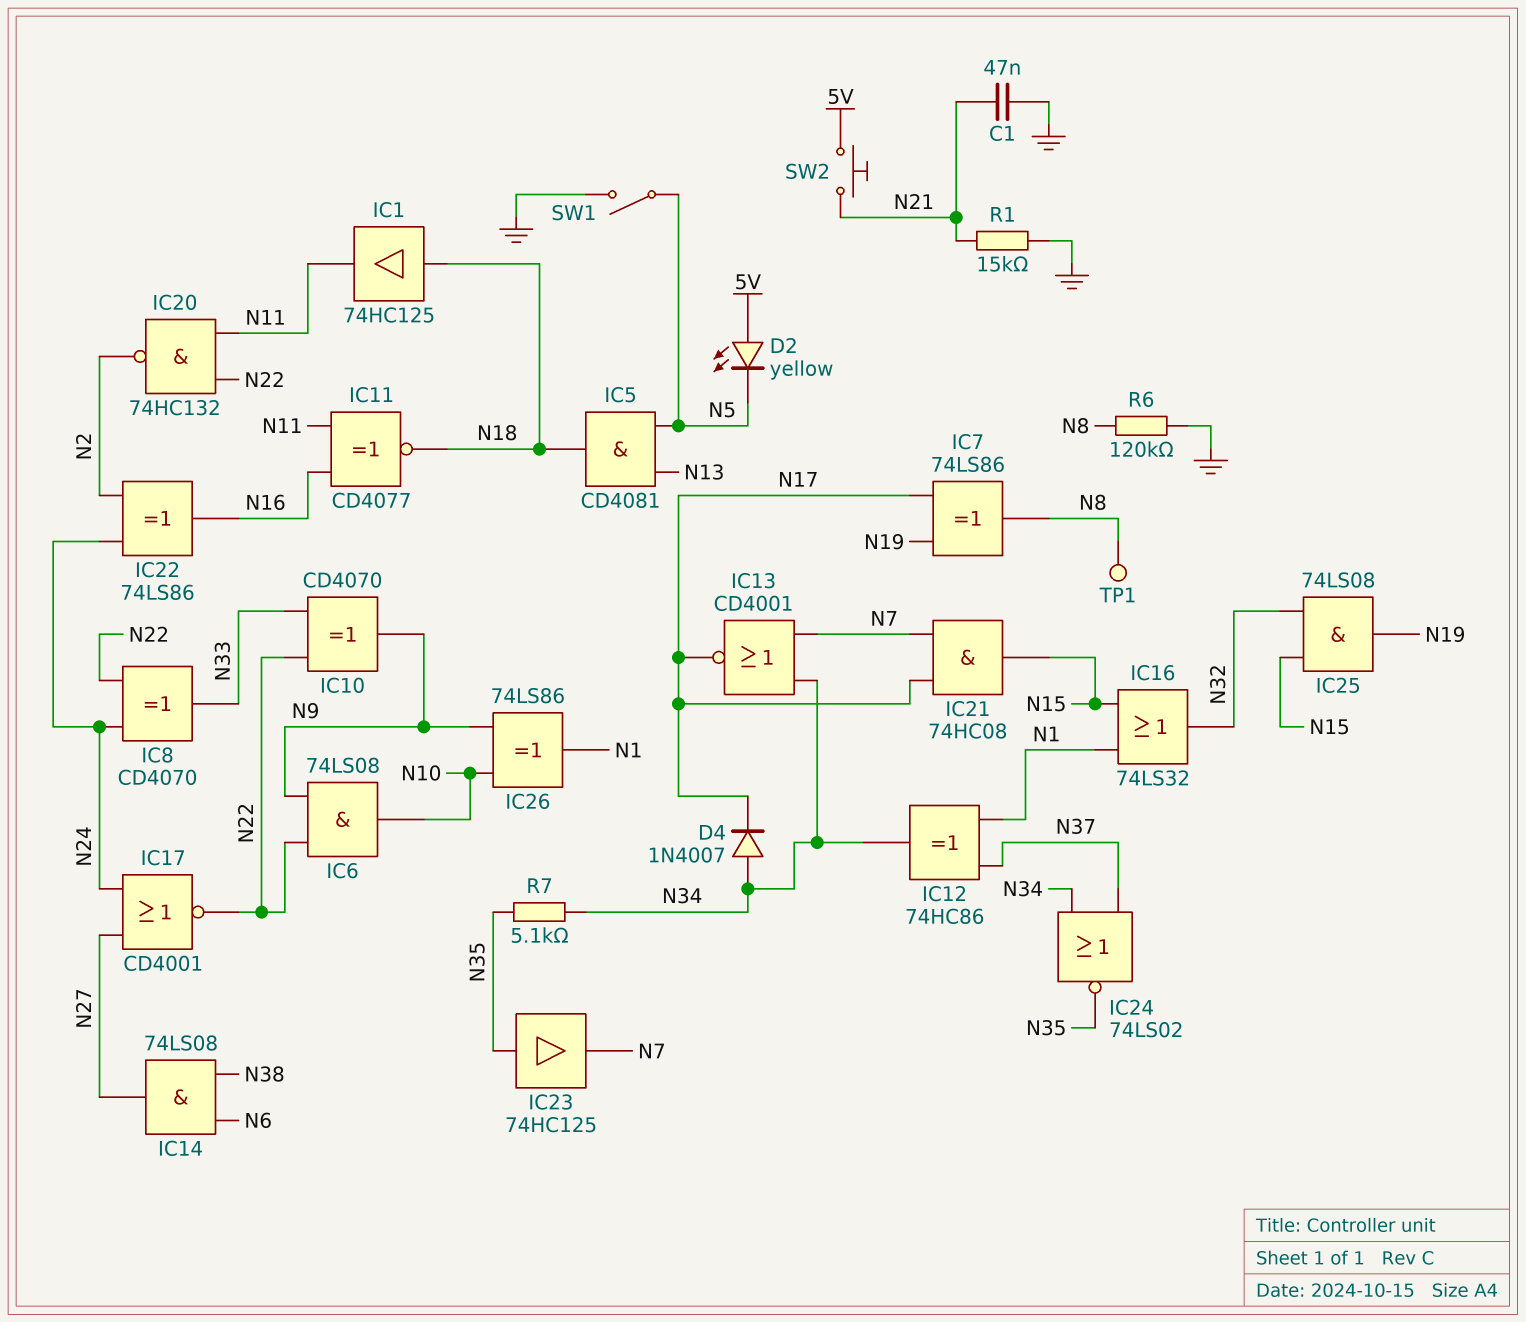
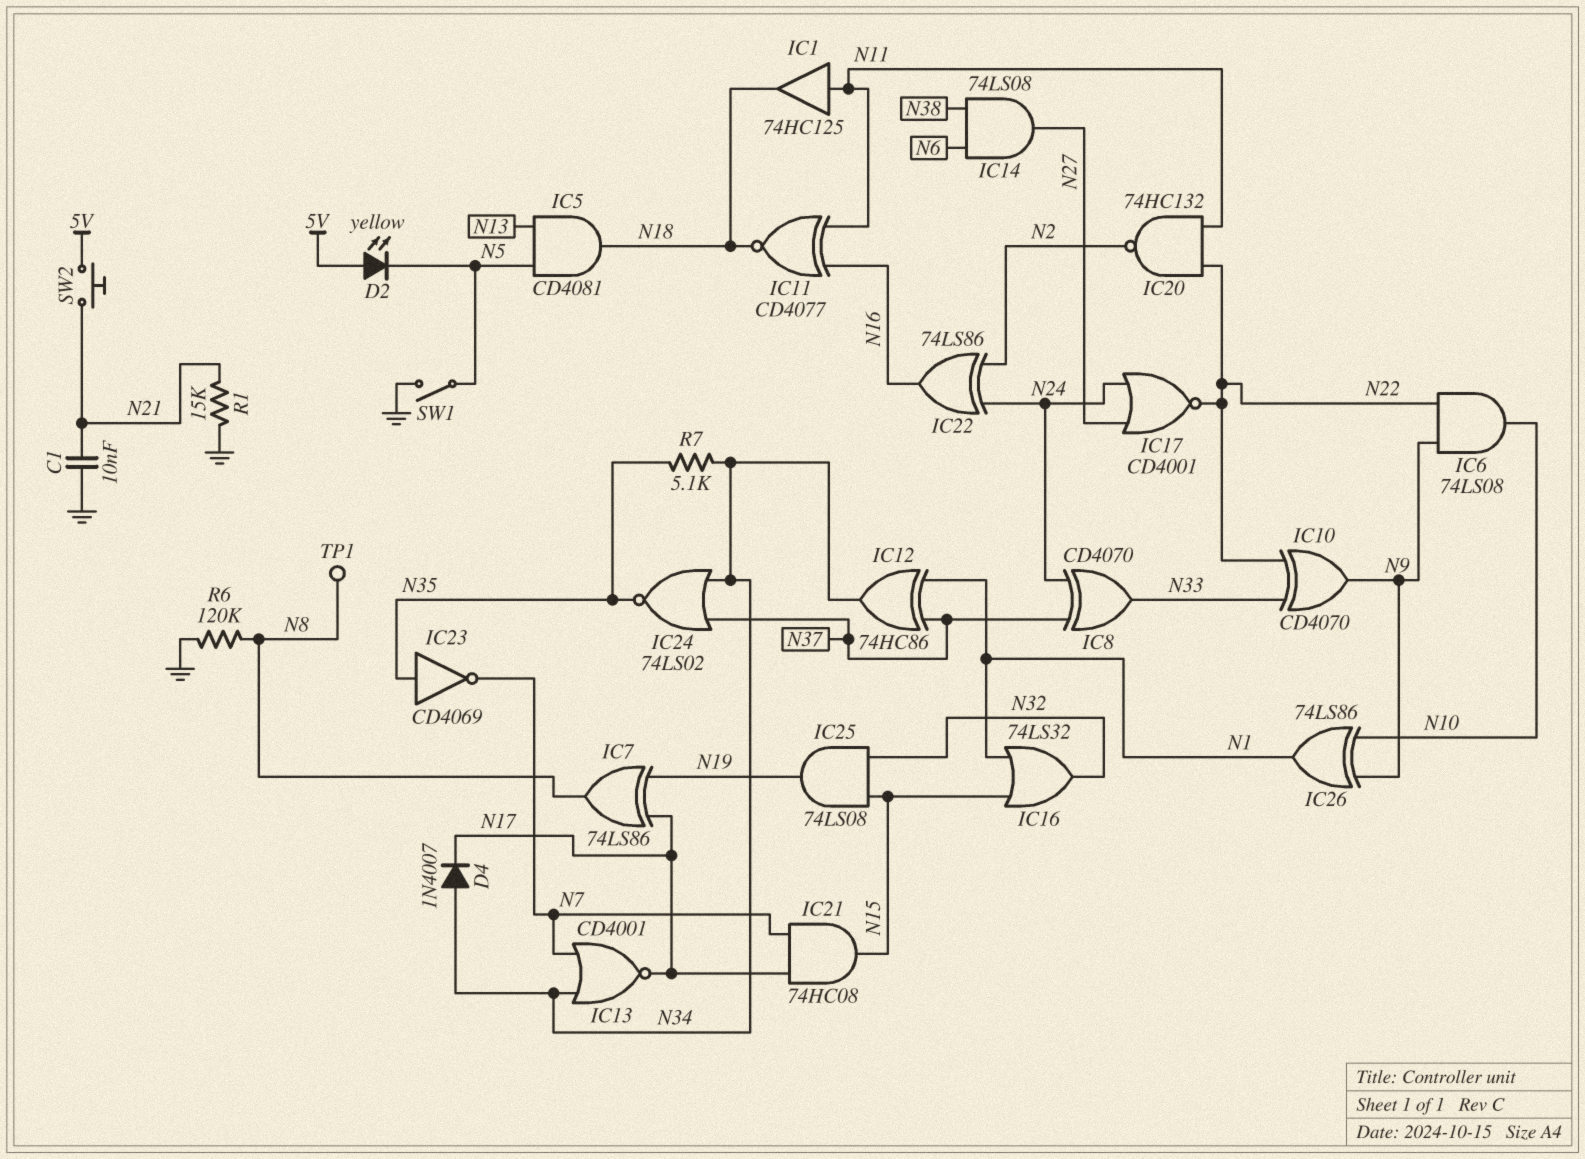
C1: 47nF (GND, N21) -> 10nF (GND, N21)
IC1: buffer 74HC125 (in N18, out N11) -> buffer 74HC125 (in N11, out N18)
IC8: XOR CD4070 (in N22, in N24, out N33) -> XOR CD4070 (in N24, in N37, out N33)
IC23: buffer 74HC125 (in N35, out N7) -> NOT CD4069 (in N35, out N7)

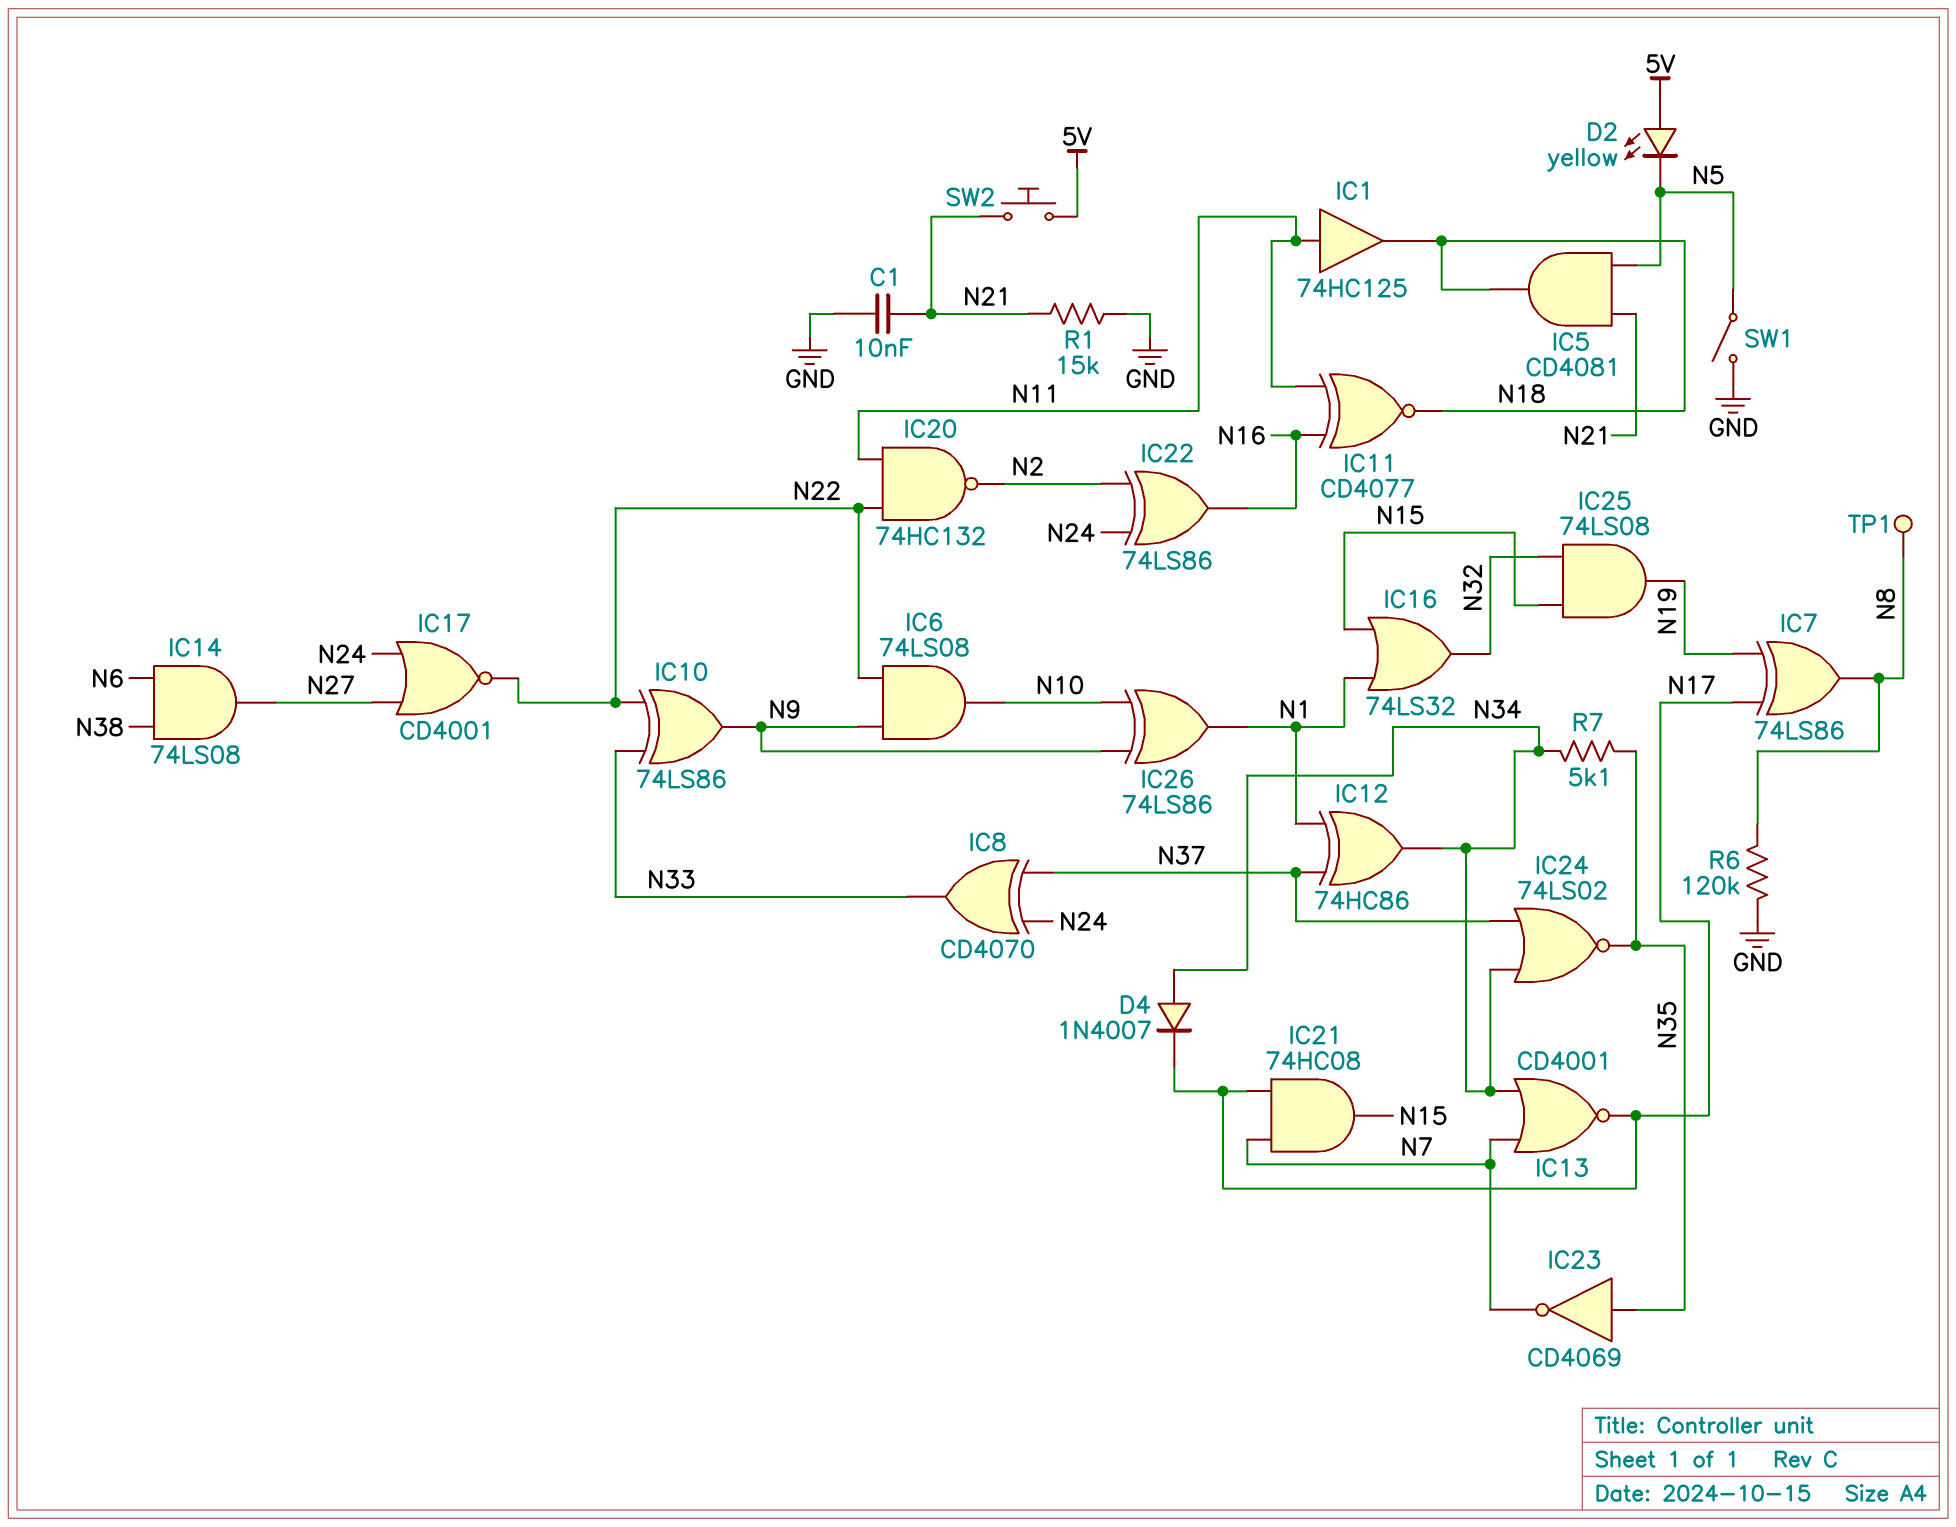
IC5: AND CD4081 (in N5, in N13, out N18) -> AND CD4081 (in N5, in N21, out N18)
IC10: XOR CD4070 (in N22, in N33, out N9) -> XOR 74LS86 (in N22, in N33, out N9)

